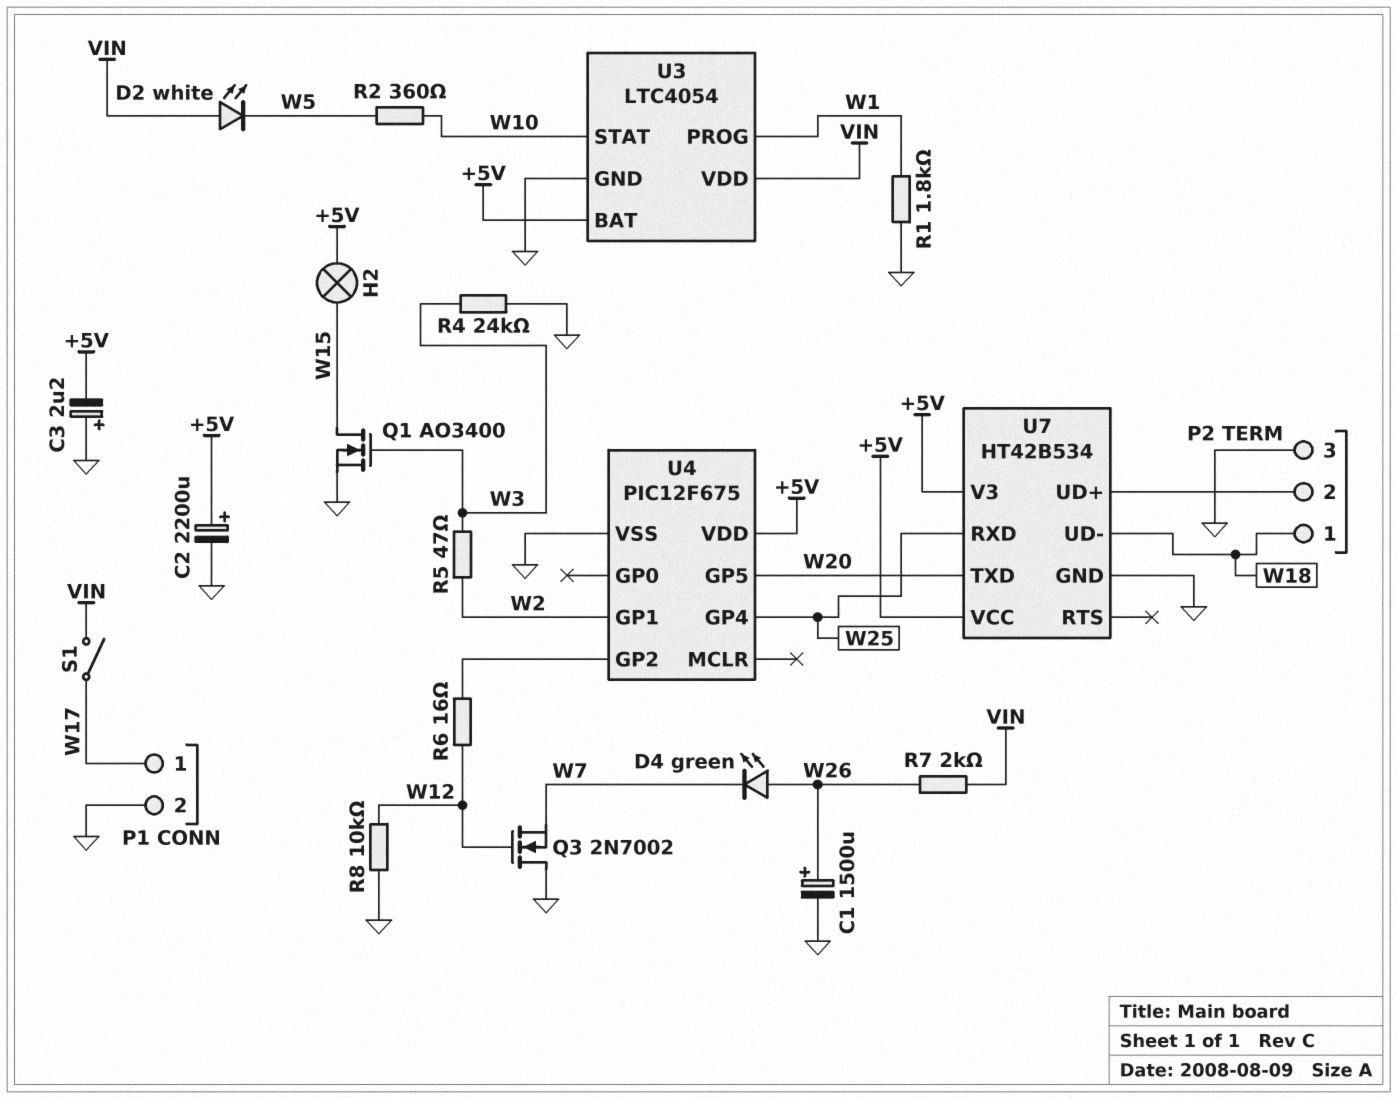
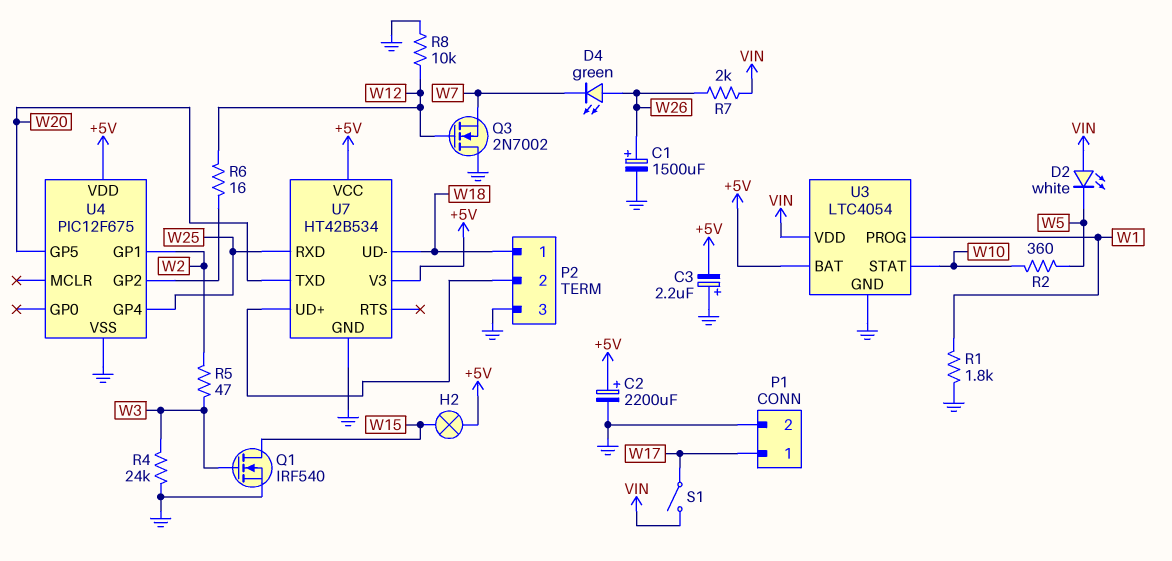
Q1: NMOS AO3400 (G W3, D W15, S GND) -> NMOS IRF540 (G W3, D W15, S GND)

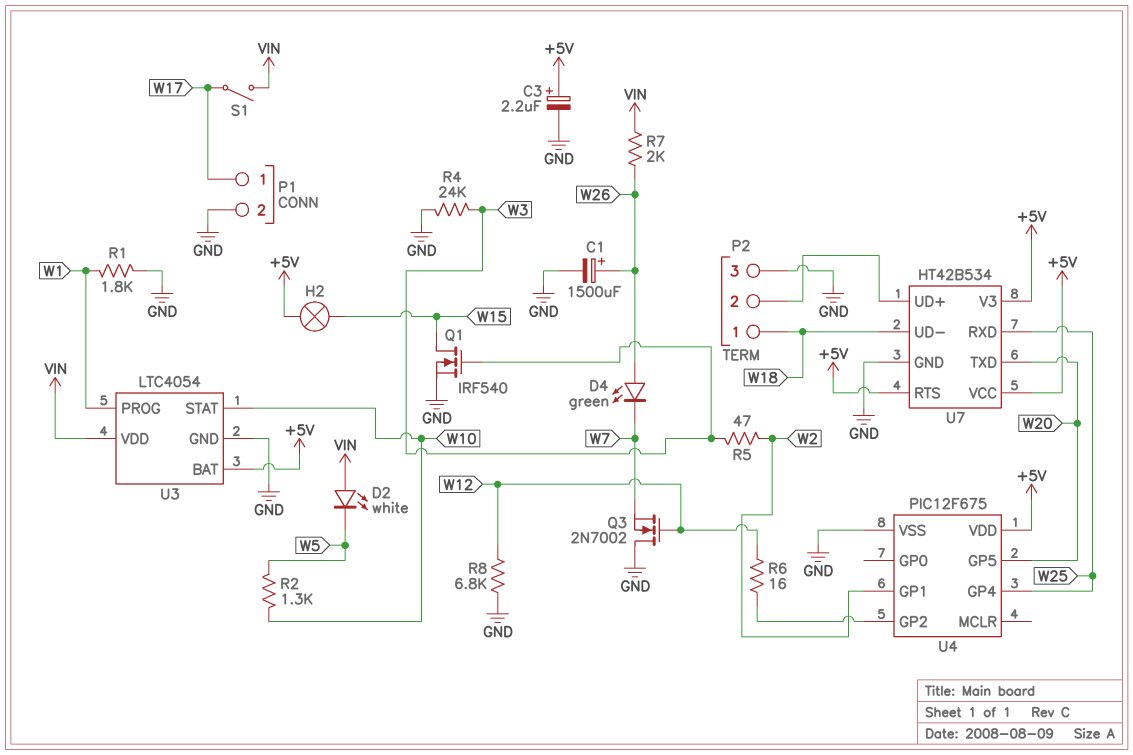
C2: 2200uF (plus +5V, minus GND) -> none
C3: 2.2uF (plus GND, minus +5V) -> 2.2uF (plus +5V, minus GND)
R2: 360 (W5, W10) -> 1.3k (W5, W10)
R8: 10k (GND, W12) -> 6.8k (GND, W12)
U7 pin RTS: none -> +5V

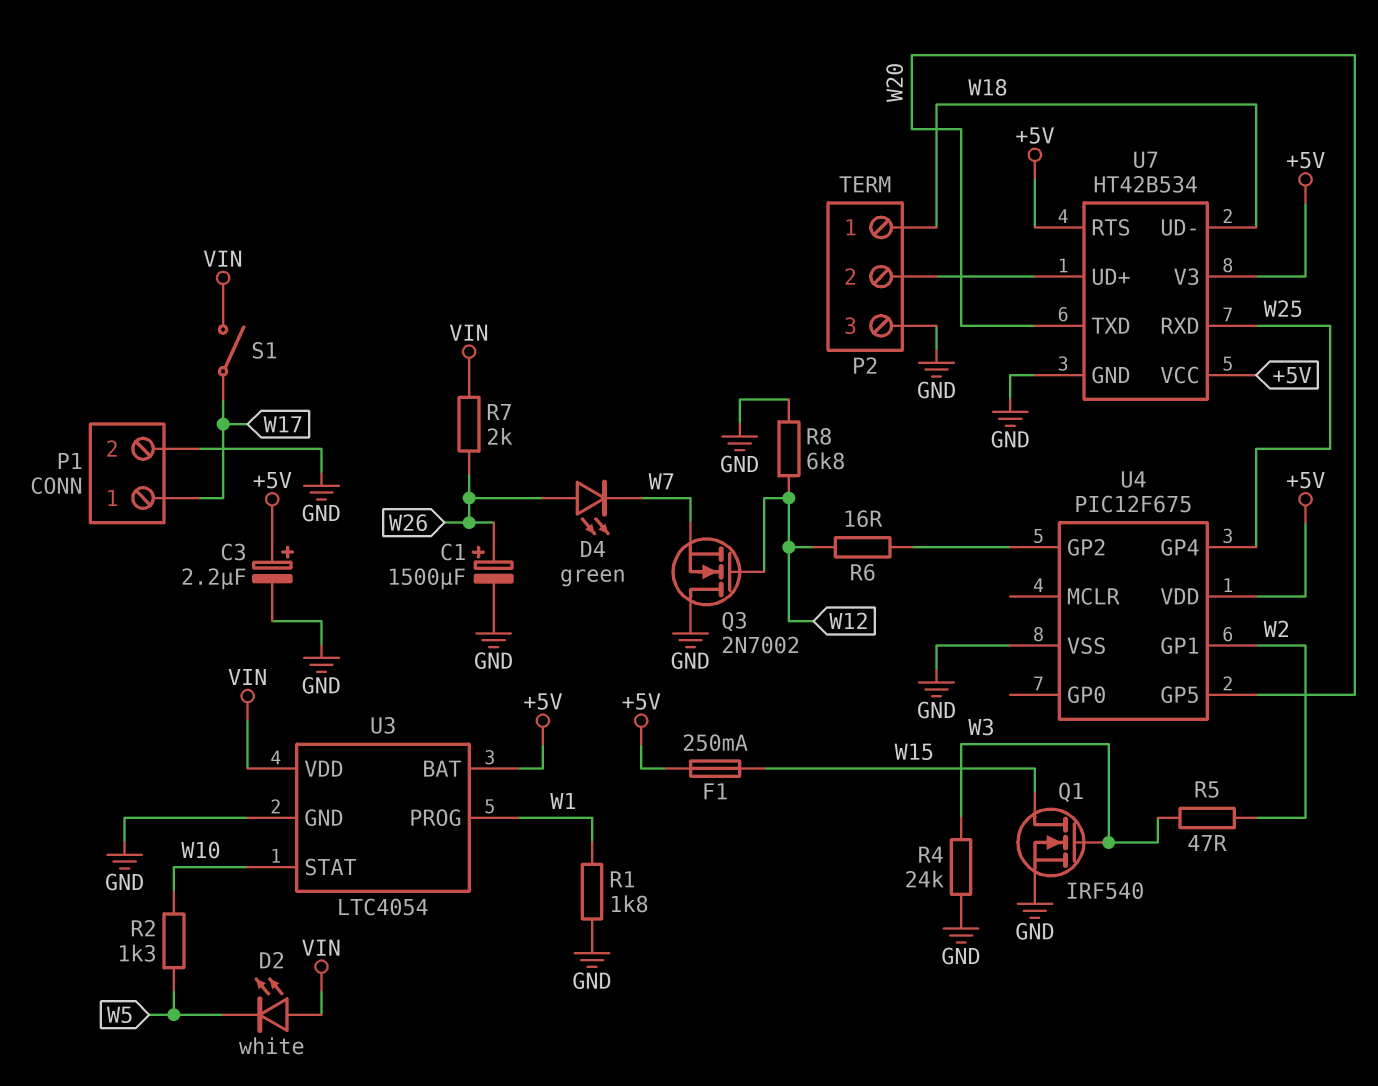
F1: none -> 250mA (+5V, W15)
H2: lamp (+5V, W15) -> none

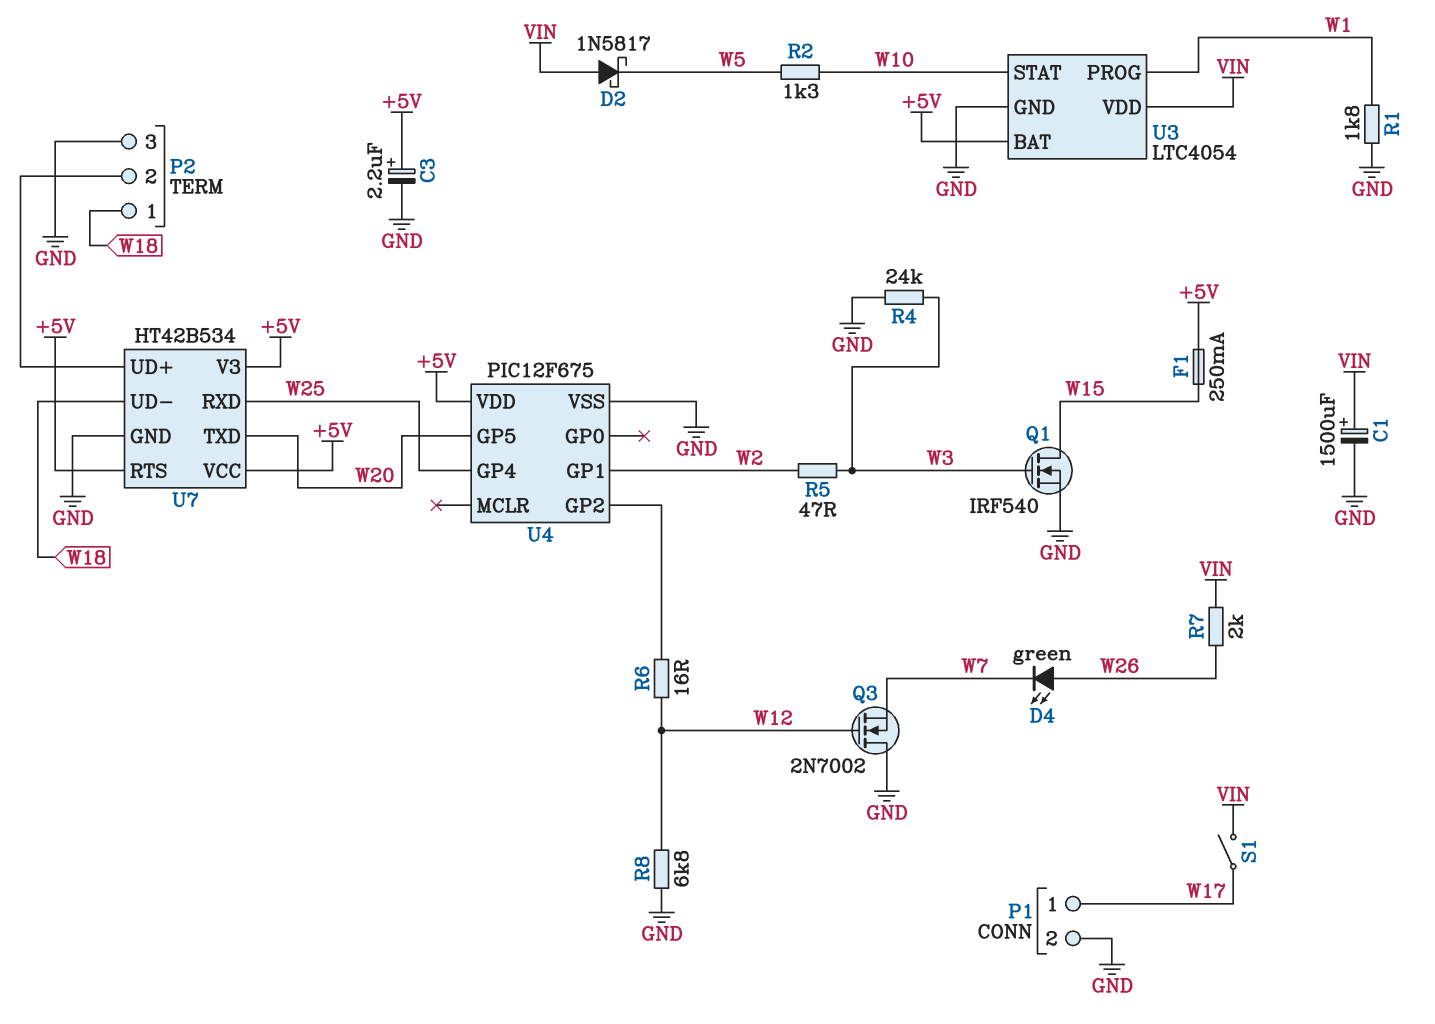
C1: 1500uF (plus W26, minus GND) -> 1500uF (plus VIN, minus GND)
D2: LED white (A VIN, K W5) -> schottky 1N5817 (A VIN, K W5)

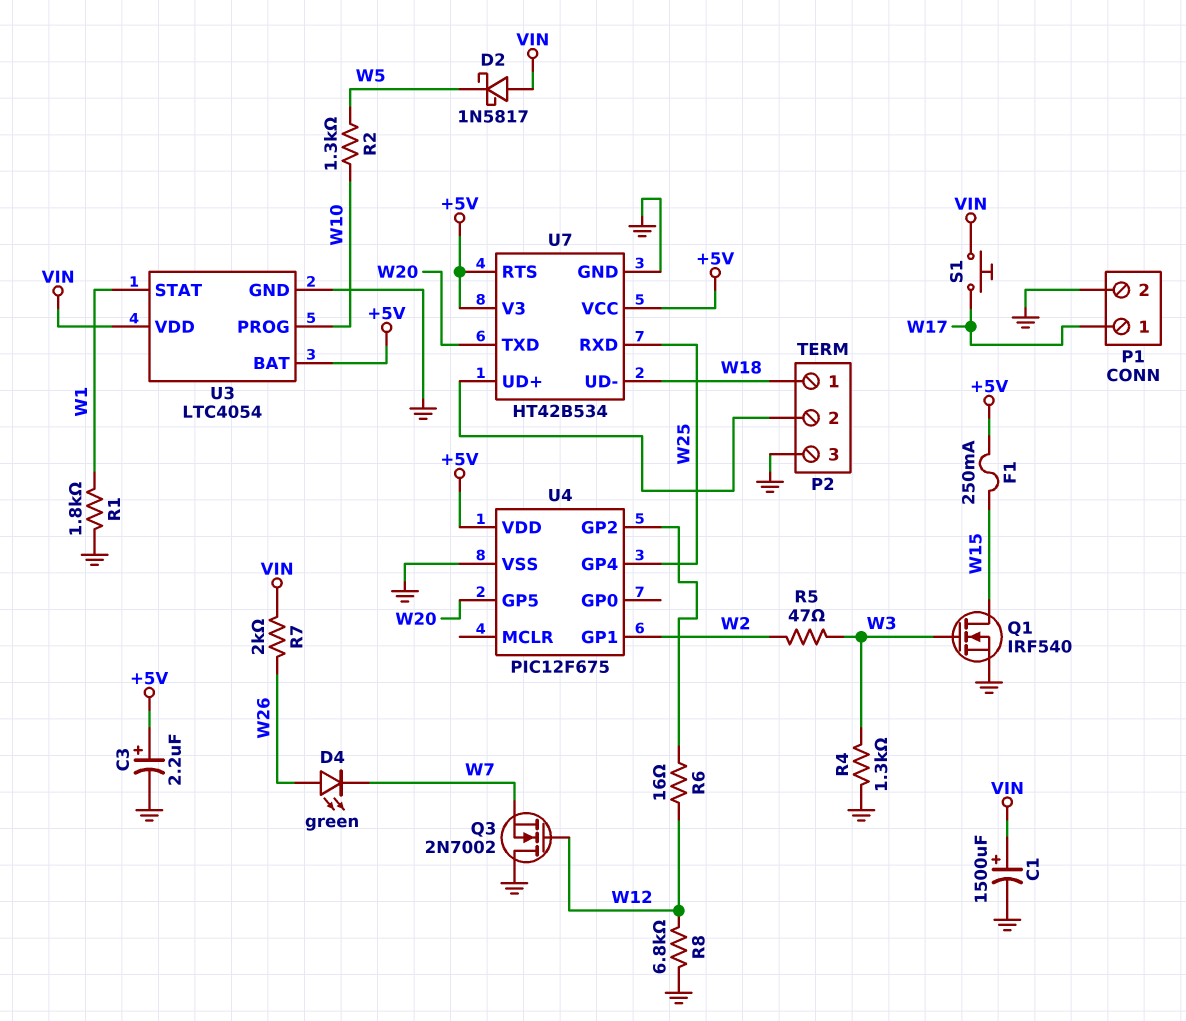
R4: 24k (GND, W3) -> 1.3k (GND, W3)
S1: switch (VIN, W17) -> button (VIN, W17)
U3 pin PROG: W1 -> W10
U3 pin STAT: W10 -> W1

